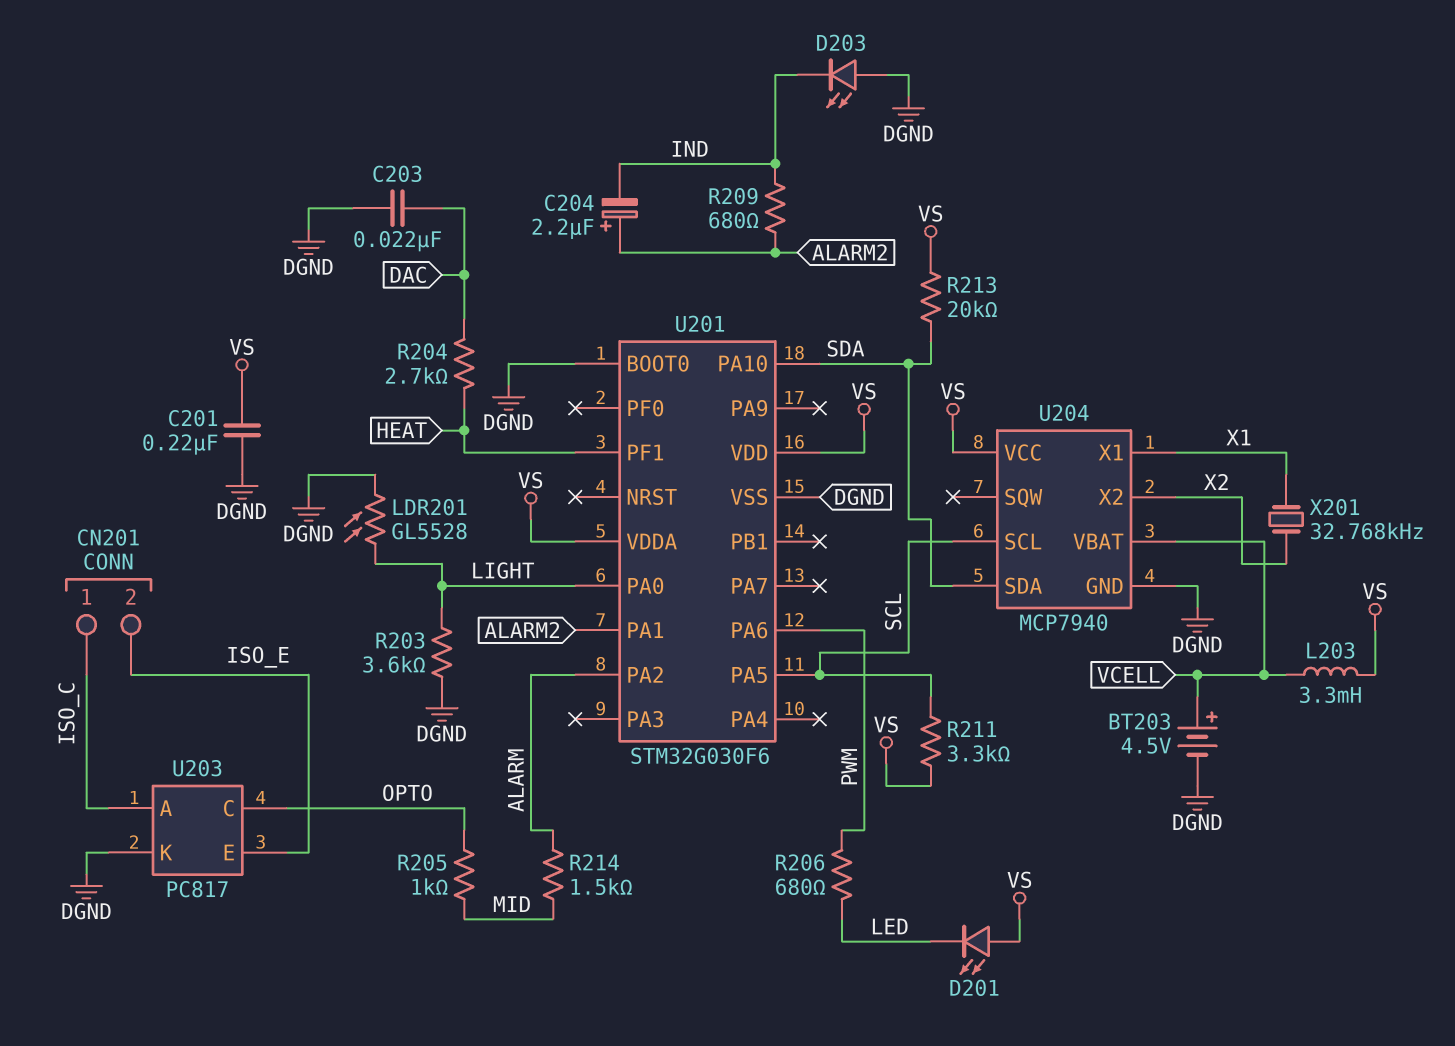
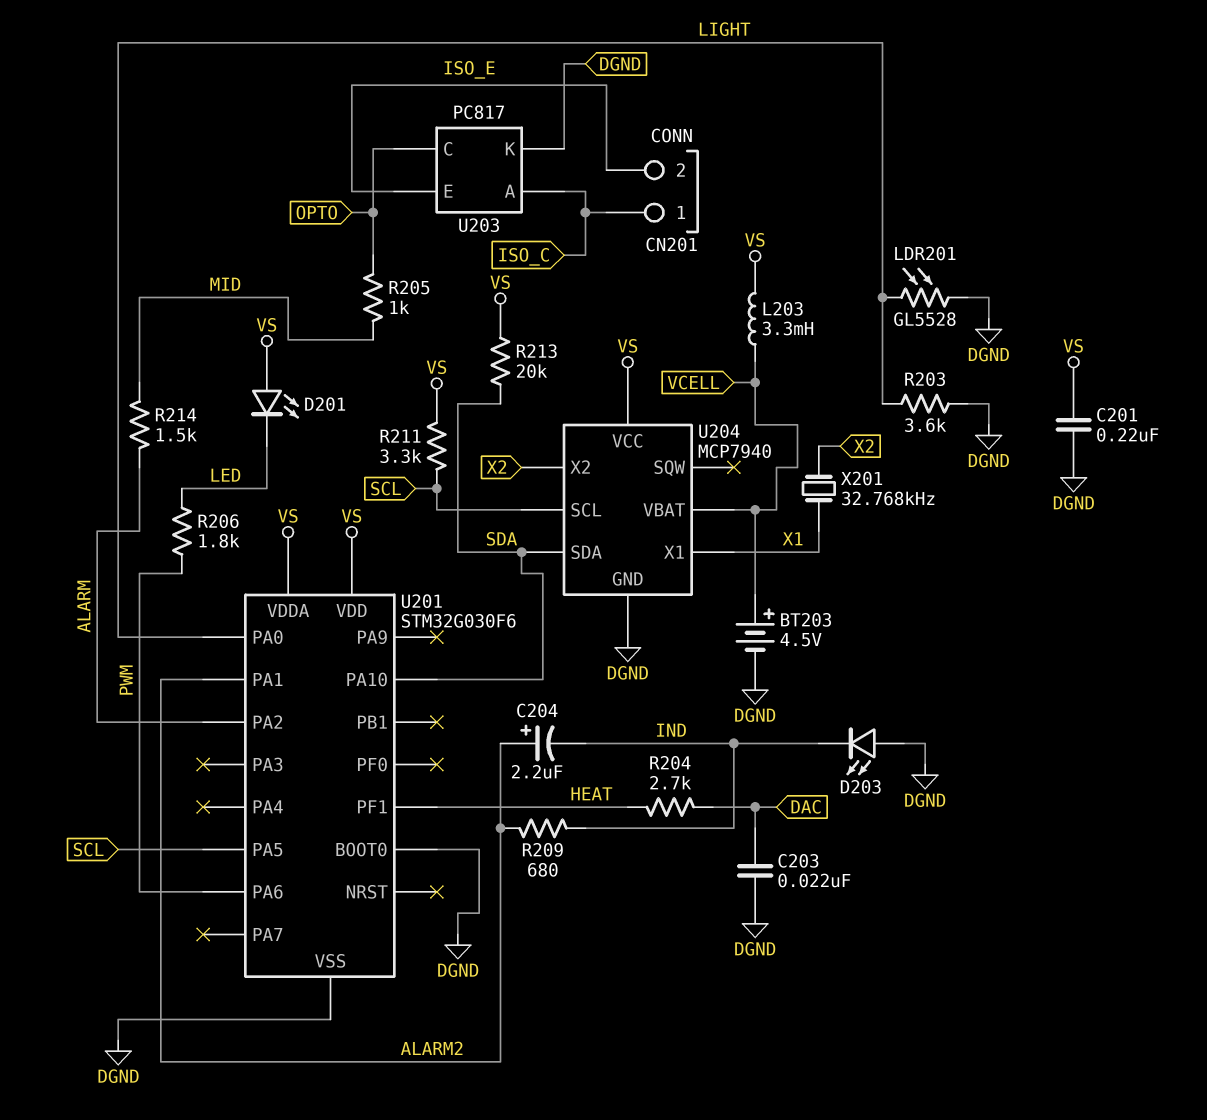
R206: 680 (LED, PWM) -> 1.8k (LED, PWM)

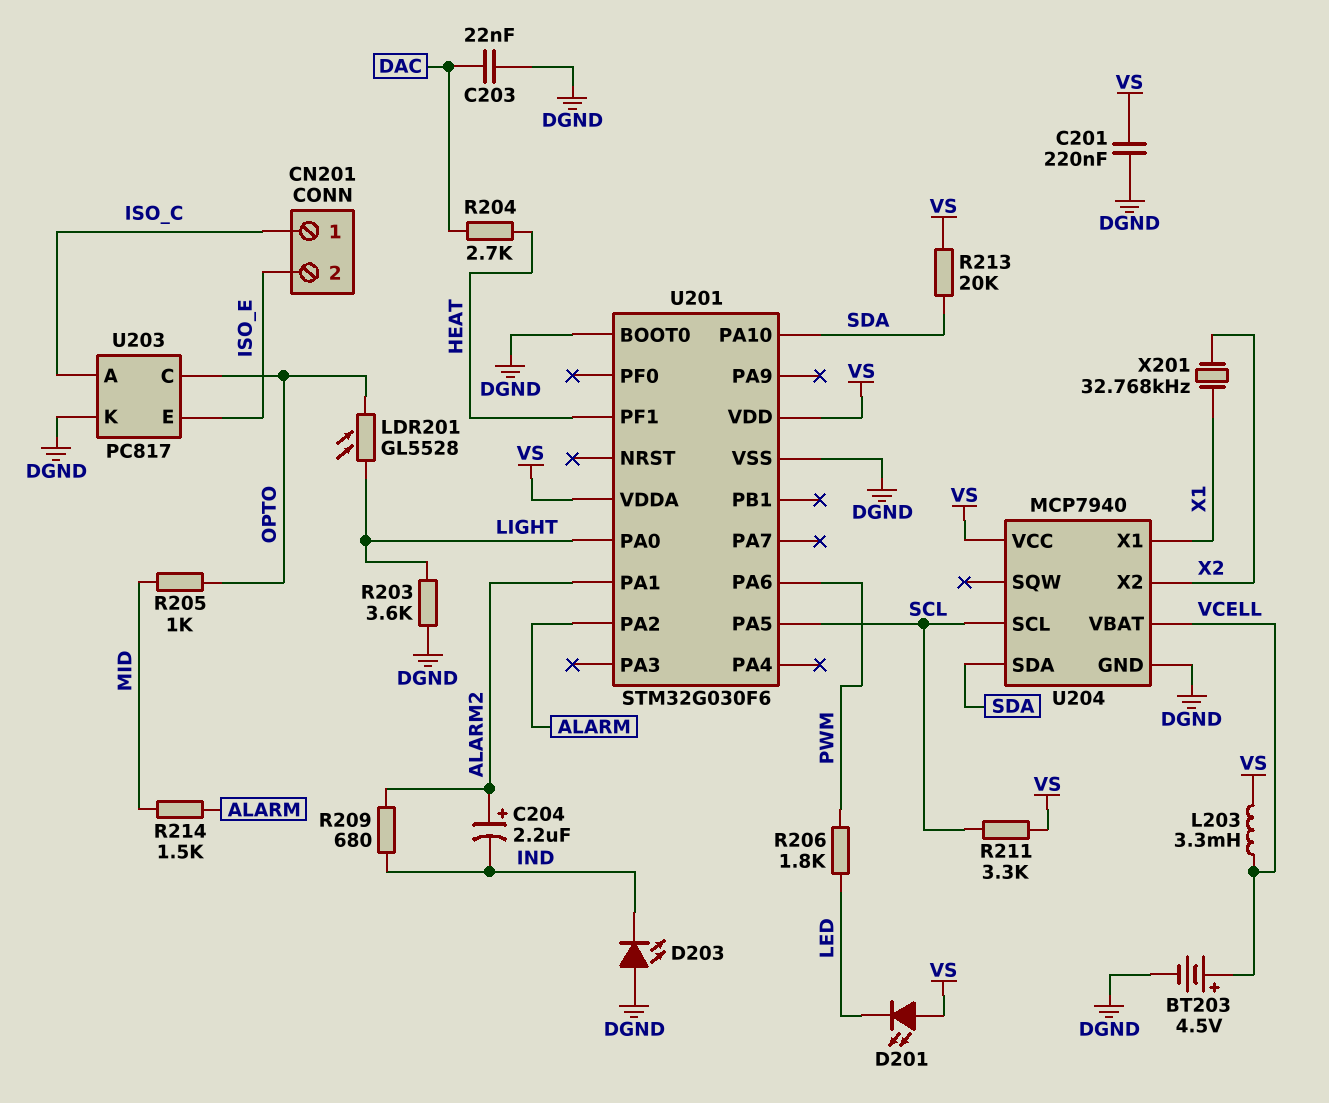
LDR201: GL5528 (DGND, LIGHT) -> GL5528 (LIGHT, OPTO)

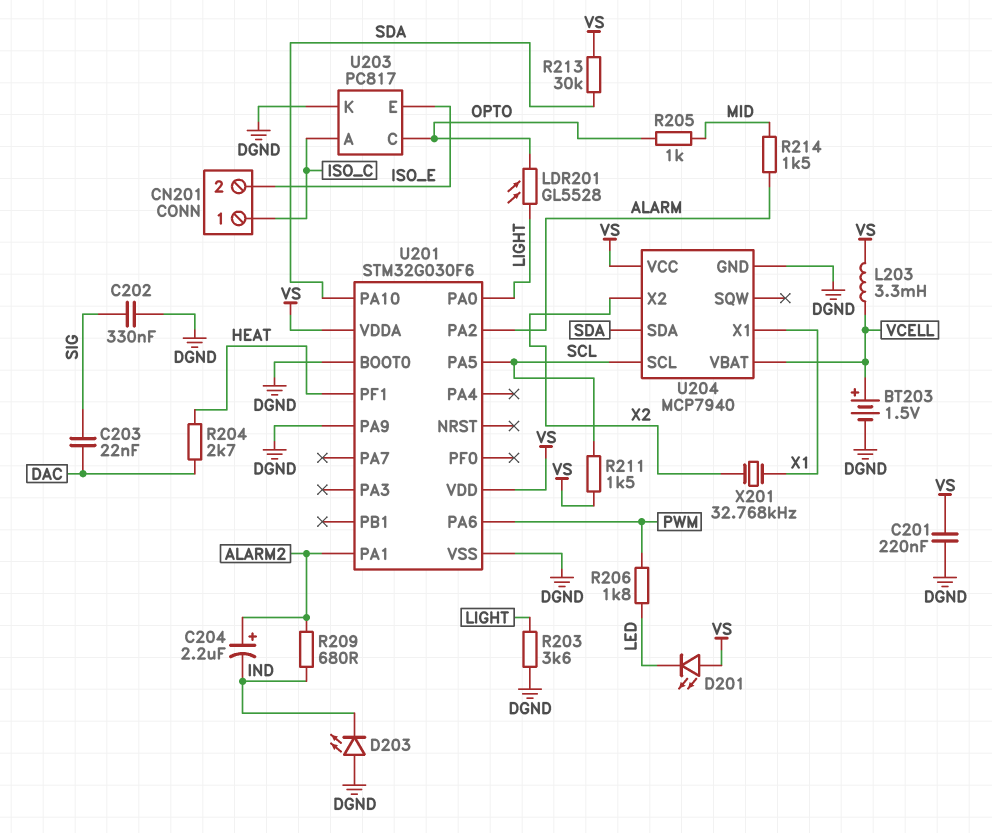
BT203: 4.5V (plus VCELL, minus DGND) -> 1.5V (plus VCELL, minus DGND)
C202: none -> 330nF (DGND, SIG)
C203: 22nF (DAC, DGND) -> 22nF (DAC, SIG)
R211: 3.3k (SCL, VS) -> 1.5k (SCL, VS)
R213: 20k (SDA, VS) -> 30k (SDA, VS)
U201 pin PA9: none -> DGND

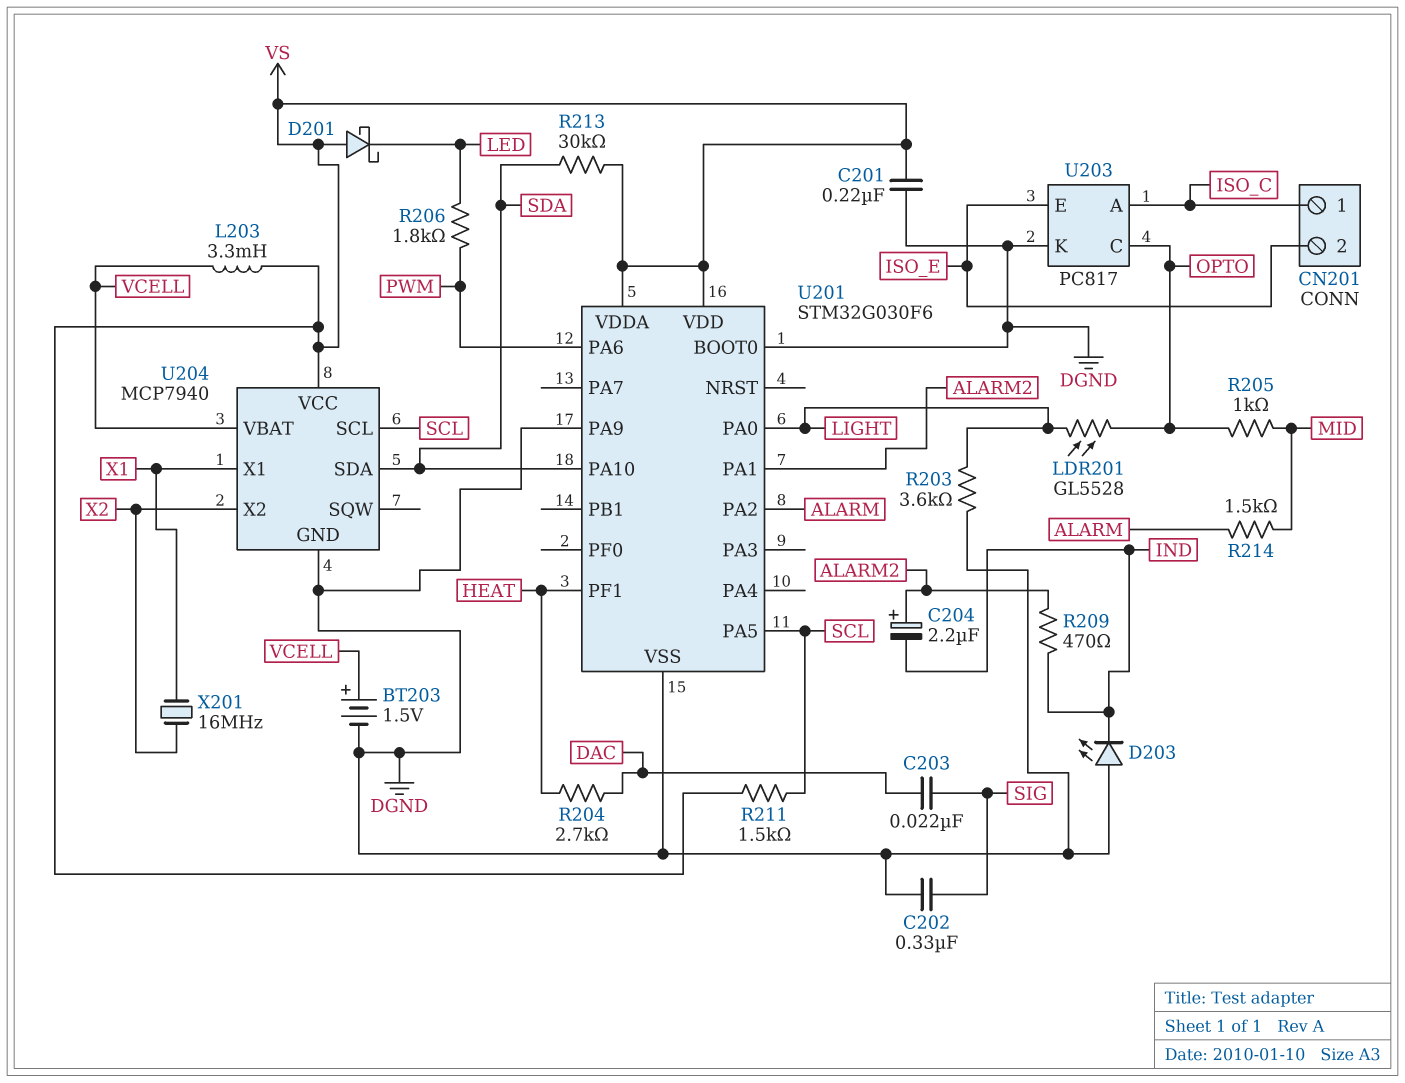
D201: LED (A VS, K LED) -> schottky (A VS, K LED)
R209: 680 (ALARM2, IND) -> 470 (ALARM2, IND)
X201: 32.768kHz (X1, X2) -> 16MHz (X1, X2)

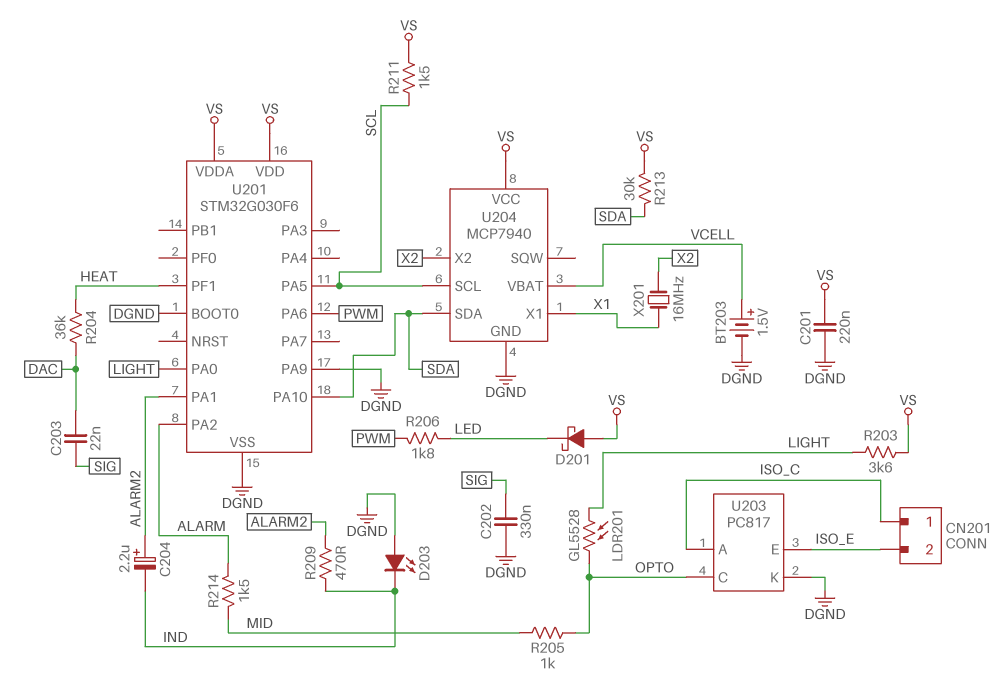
L203: 3.3mH (VCELL, VS) -> none
R203: 3.6k (DGND, LIGHT) -> 3.6k (LIGHT, VS)
R204: 2.7k (DAC, HEAT) -> 36k (DAC, HEAT)

